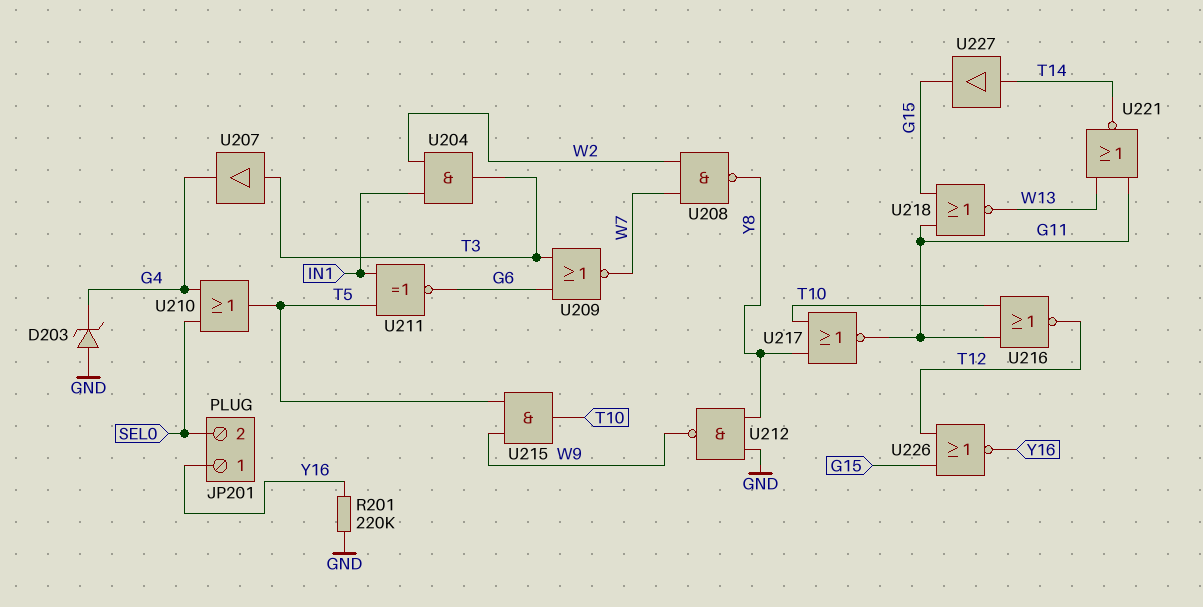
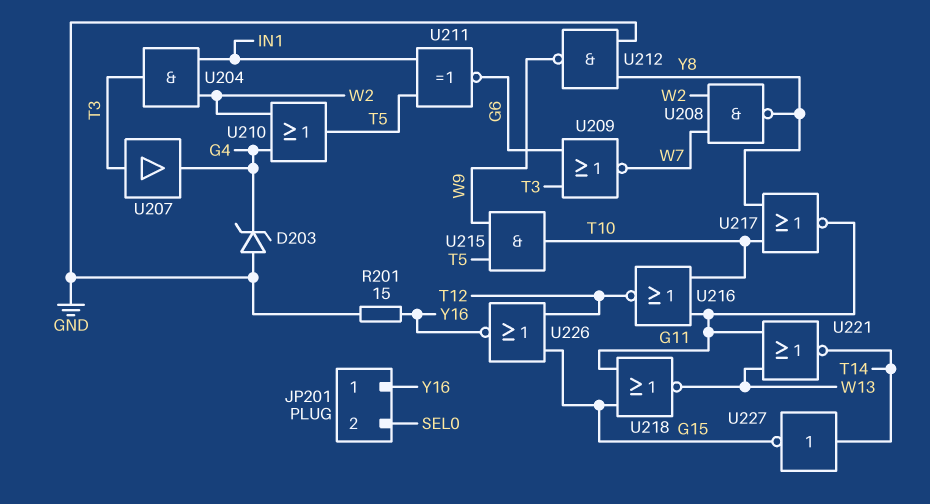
R201: 220k (GND, Y16) -> 15 (GND, Y16)
U210: OR (in G4, in SEL0, out T5) -> OR (in G4, in W2, out T5)
U227: buffer (in T14, out G15) -> NOT (in T14, out G15)

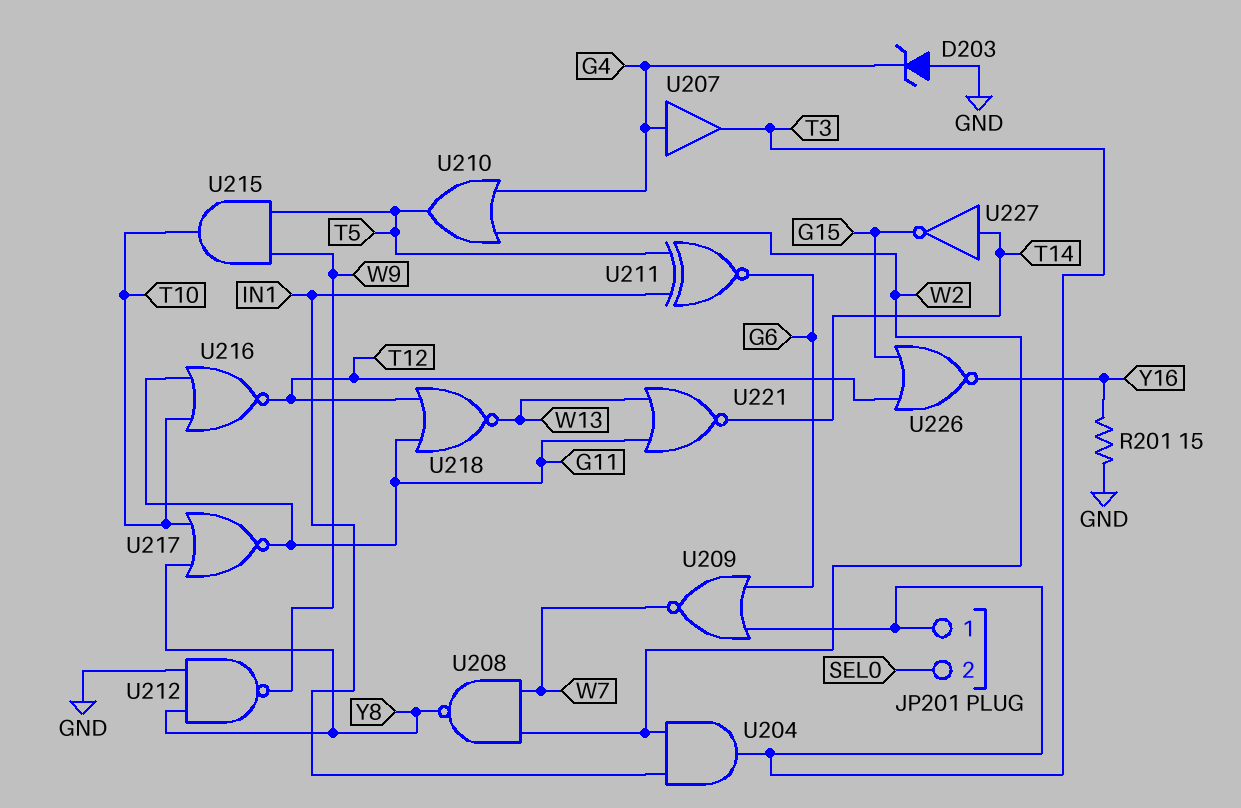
JP201 pin 1: Y16 -> T3
U207: buffer (in T3, out G4) -> buffer (in G4, out T3)
U218: NOR (in G11, in G15, out W13) -> NOR (in G11, in T12, out W13)

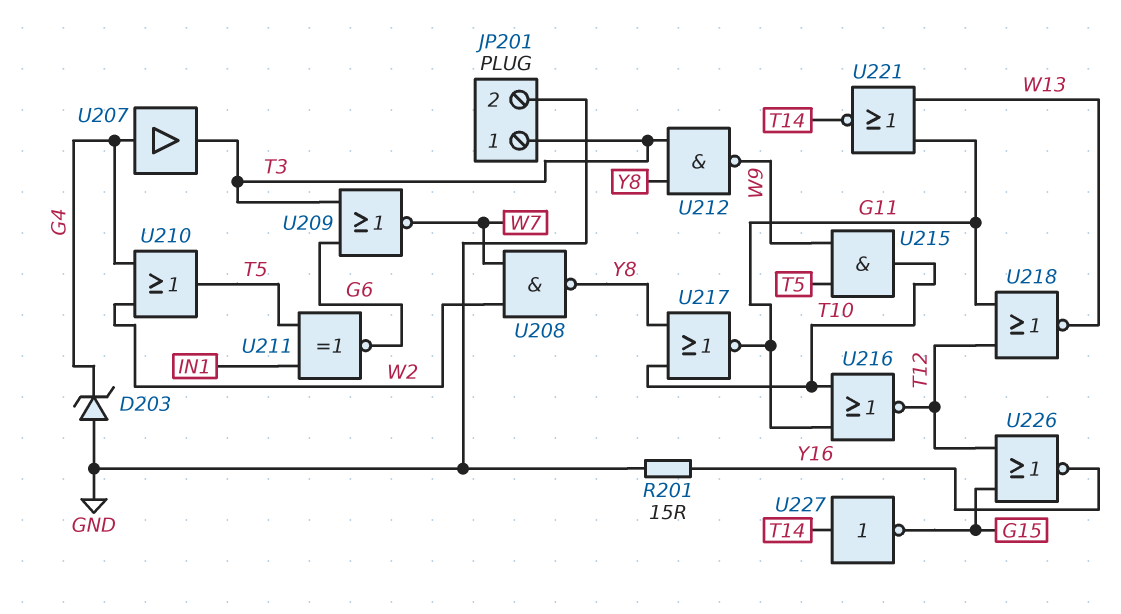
JP201 pin 2: SEL0 -> GND
U204: AND (in IN1, in W2, out T3) -> none
U212: NAND (in GND, in Y8, out W9) -> NAND (in T3, in Y8, out W9)

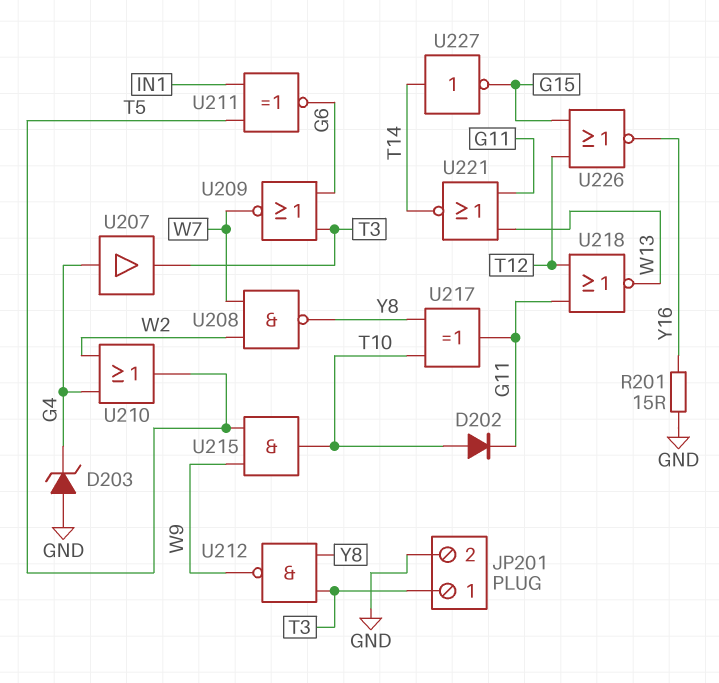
D202: none -> diode (A T10, K G11)
U216: NOR (in G11, in T10, out T12) -> none
U217: NOR (in T10, in Y8, out G11) -> XOR (in T10, in Y8, out G11)

